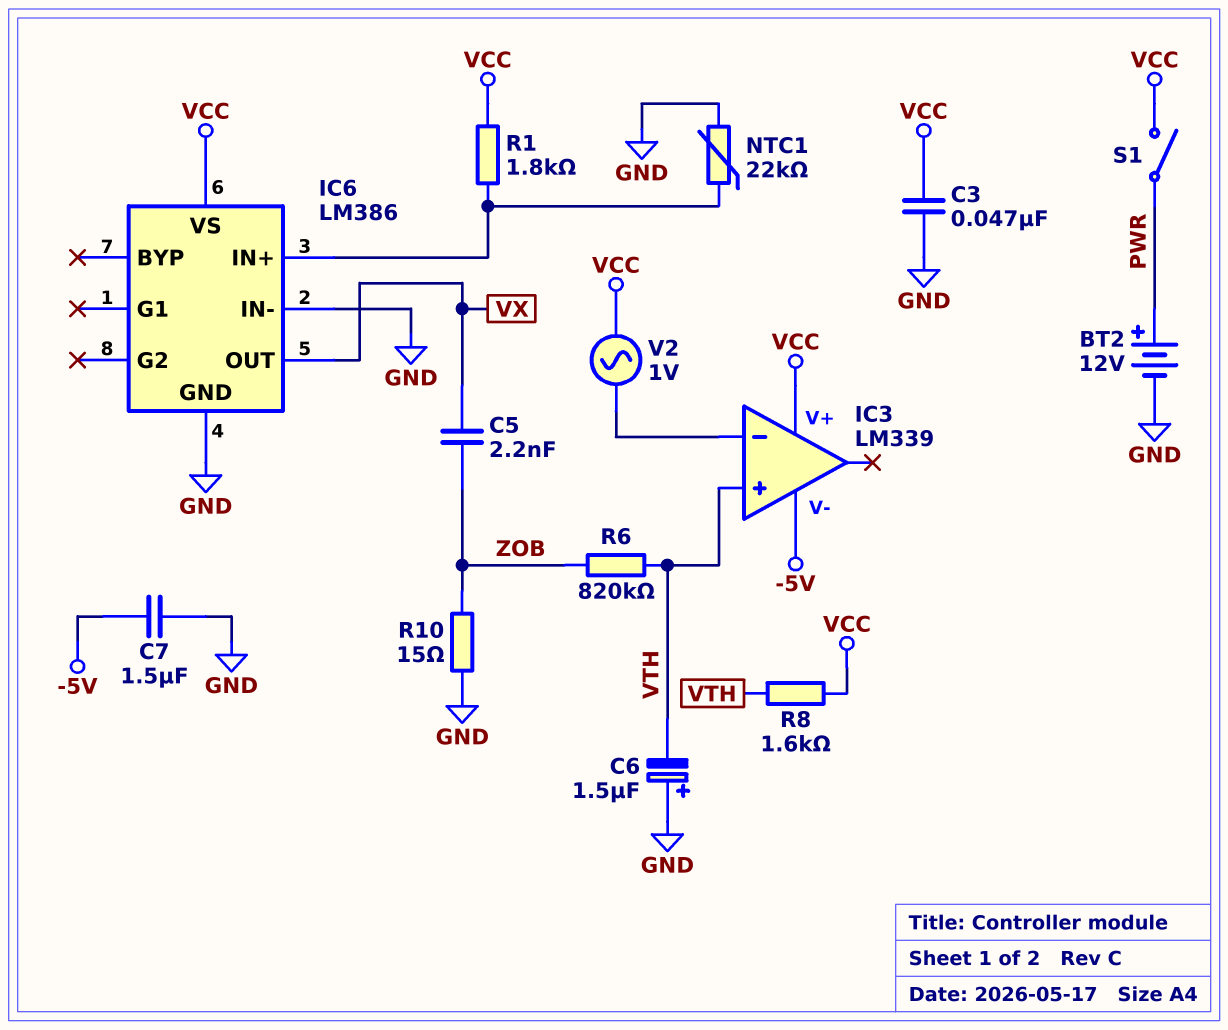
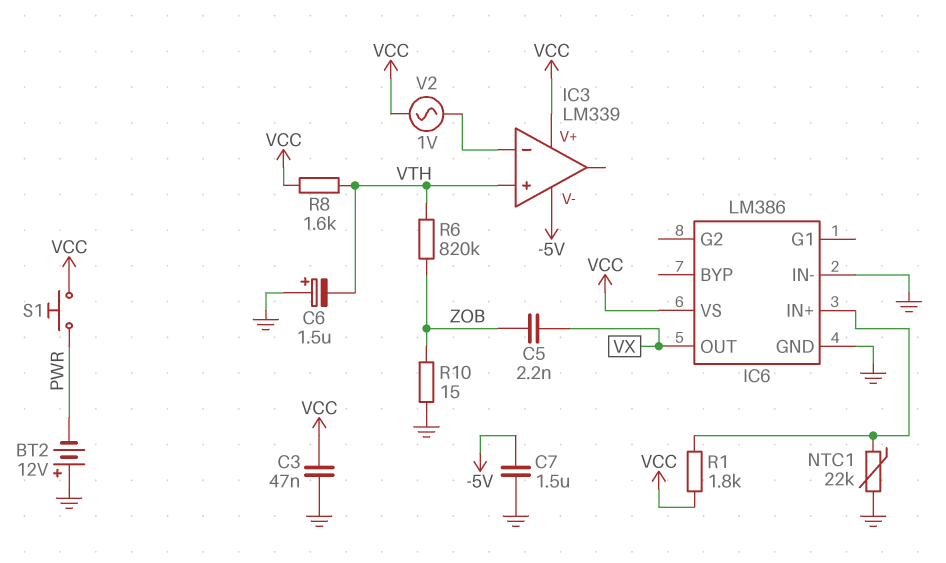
BT2: 12V (plus PWR, minus GND) -> 12V (plus GND, minus PWR)
S1: switch (PWR, VCC) -> button (PWR, VCC)

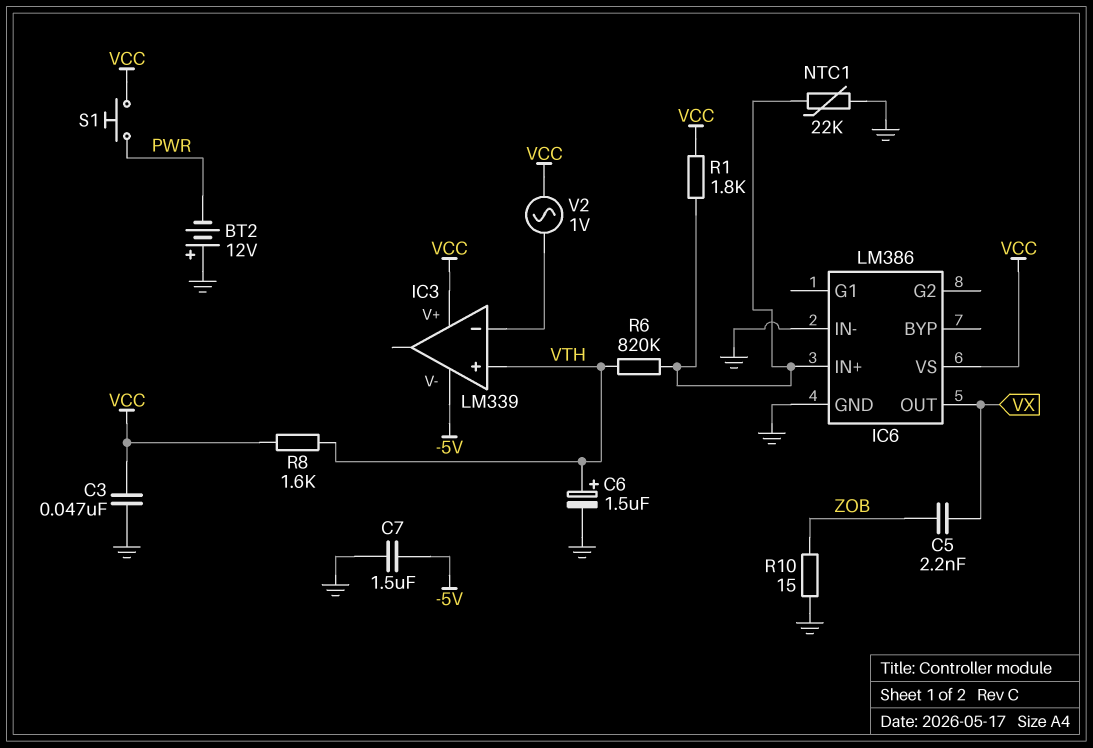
C6: 1.5uF (plus GND, minus VTH) -> 1.5uF (plus VTH, minus GND)
R6: 820k (VTH, ZOB) -> 820k (IC6/IN+, VTH)

